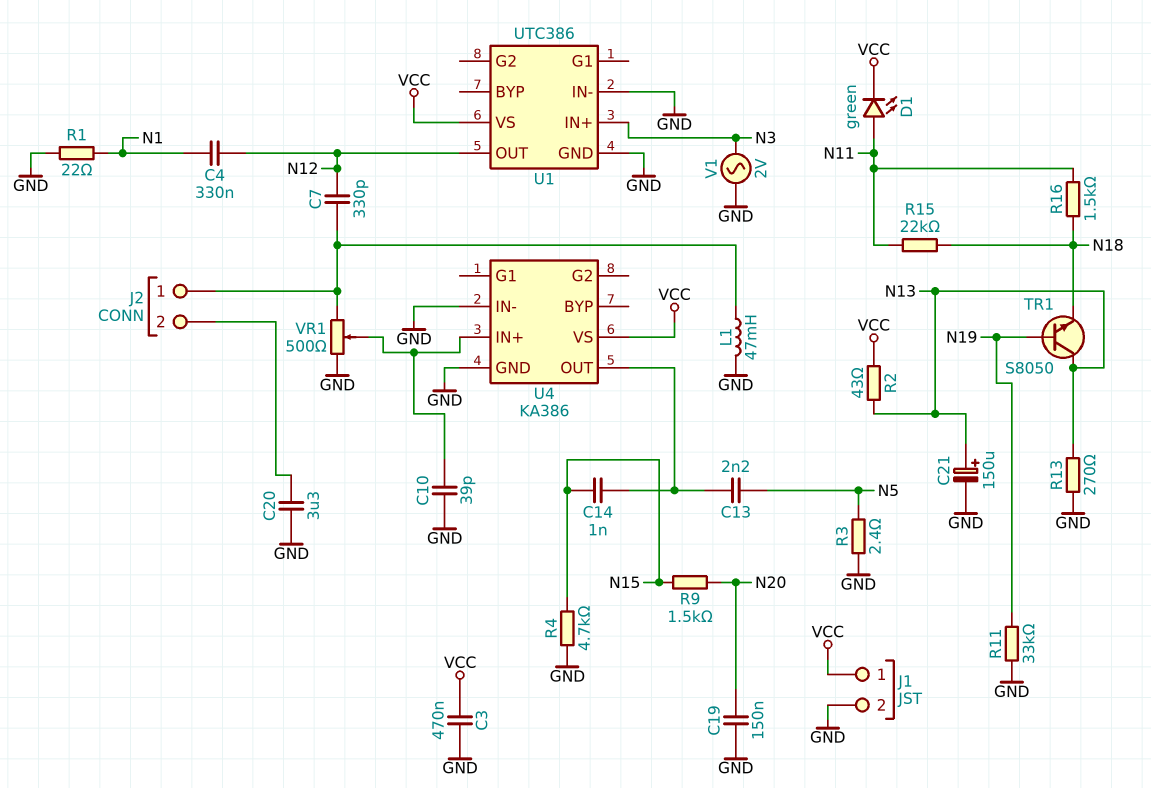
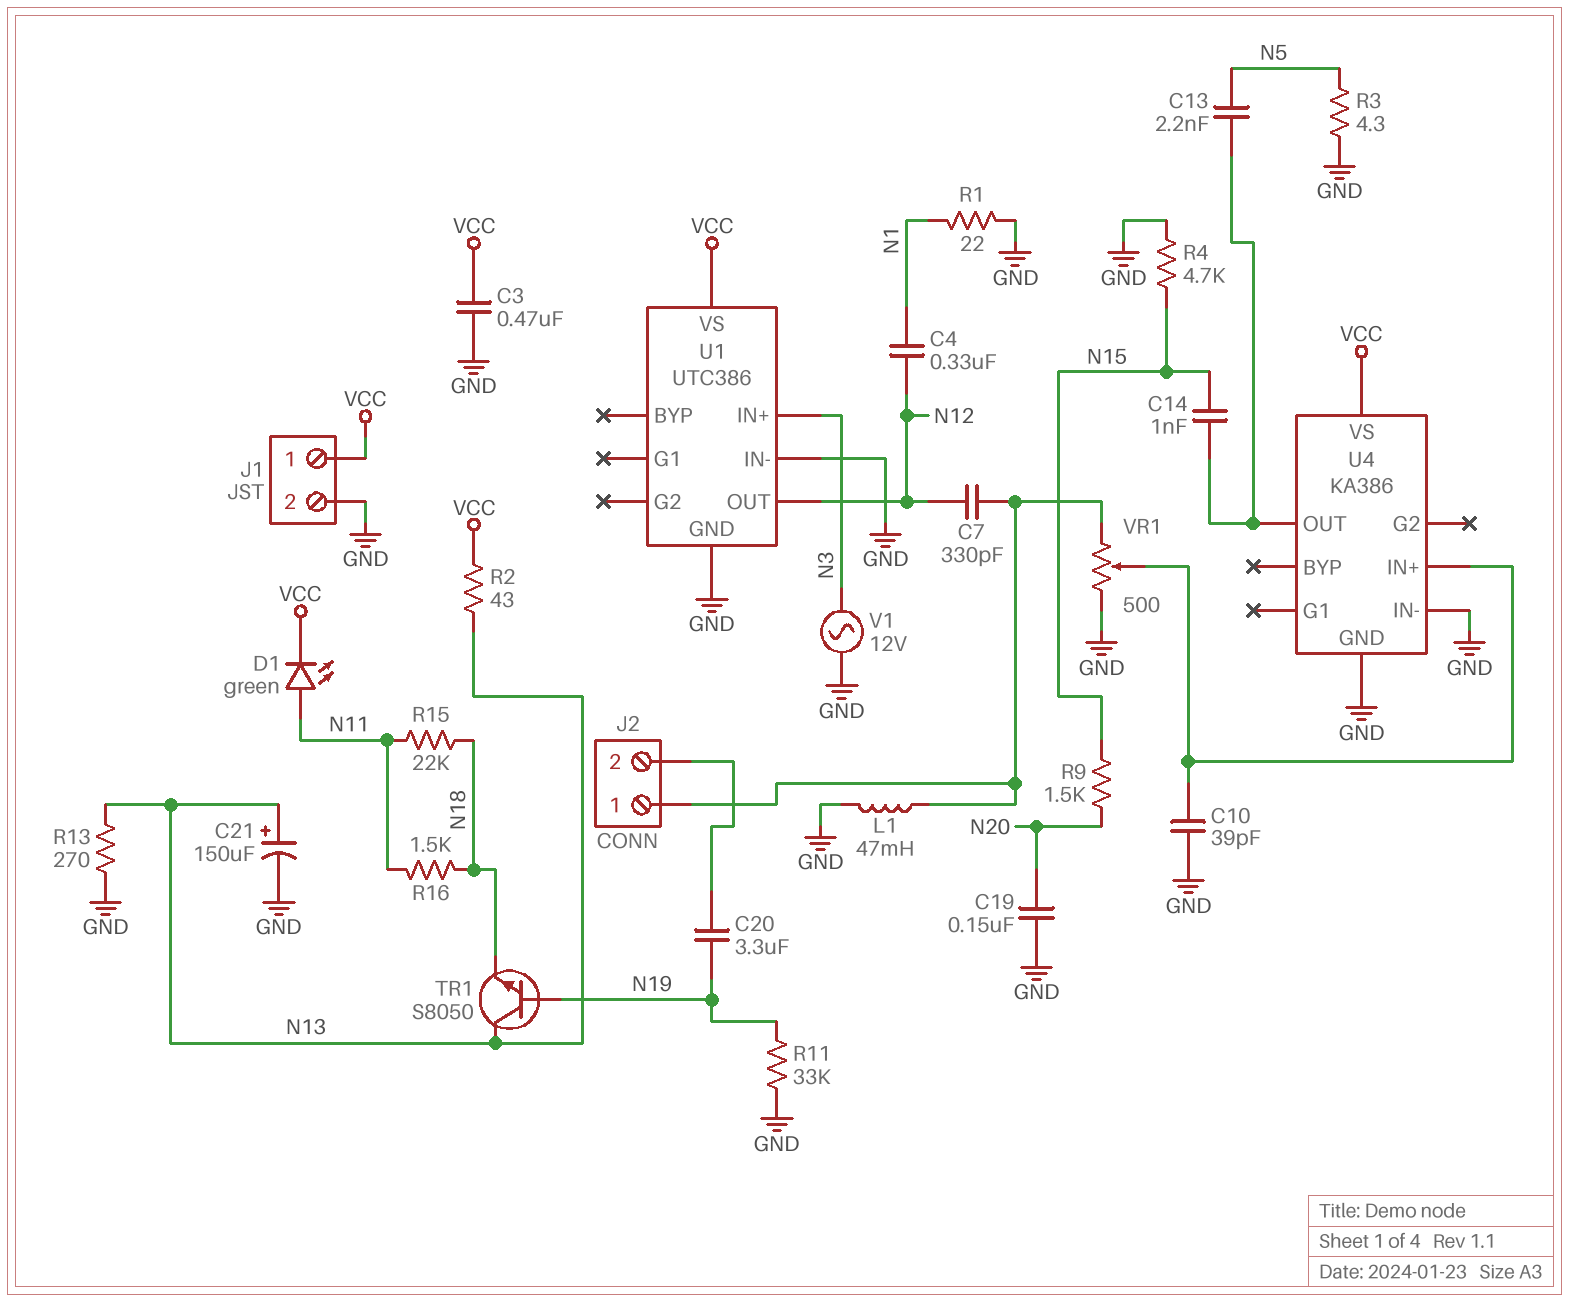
C20: 3.3uF (GND, J2/2) -> 3.3uF (J2/2, N19)
R3: 2.4 (GND, N5) -> 4.3 (GND, N5)
V1: AC 2V (GND, N3) -> AC 12V (GND, N3)

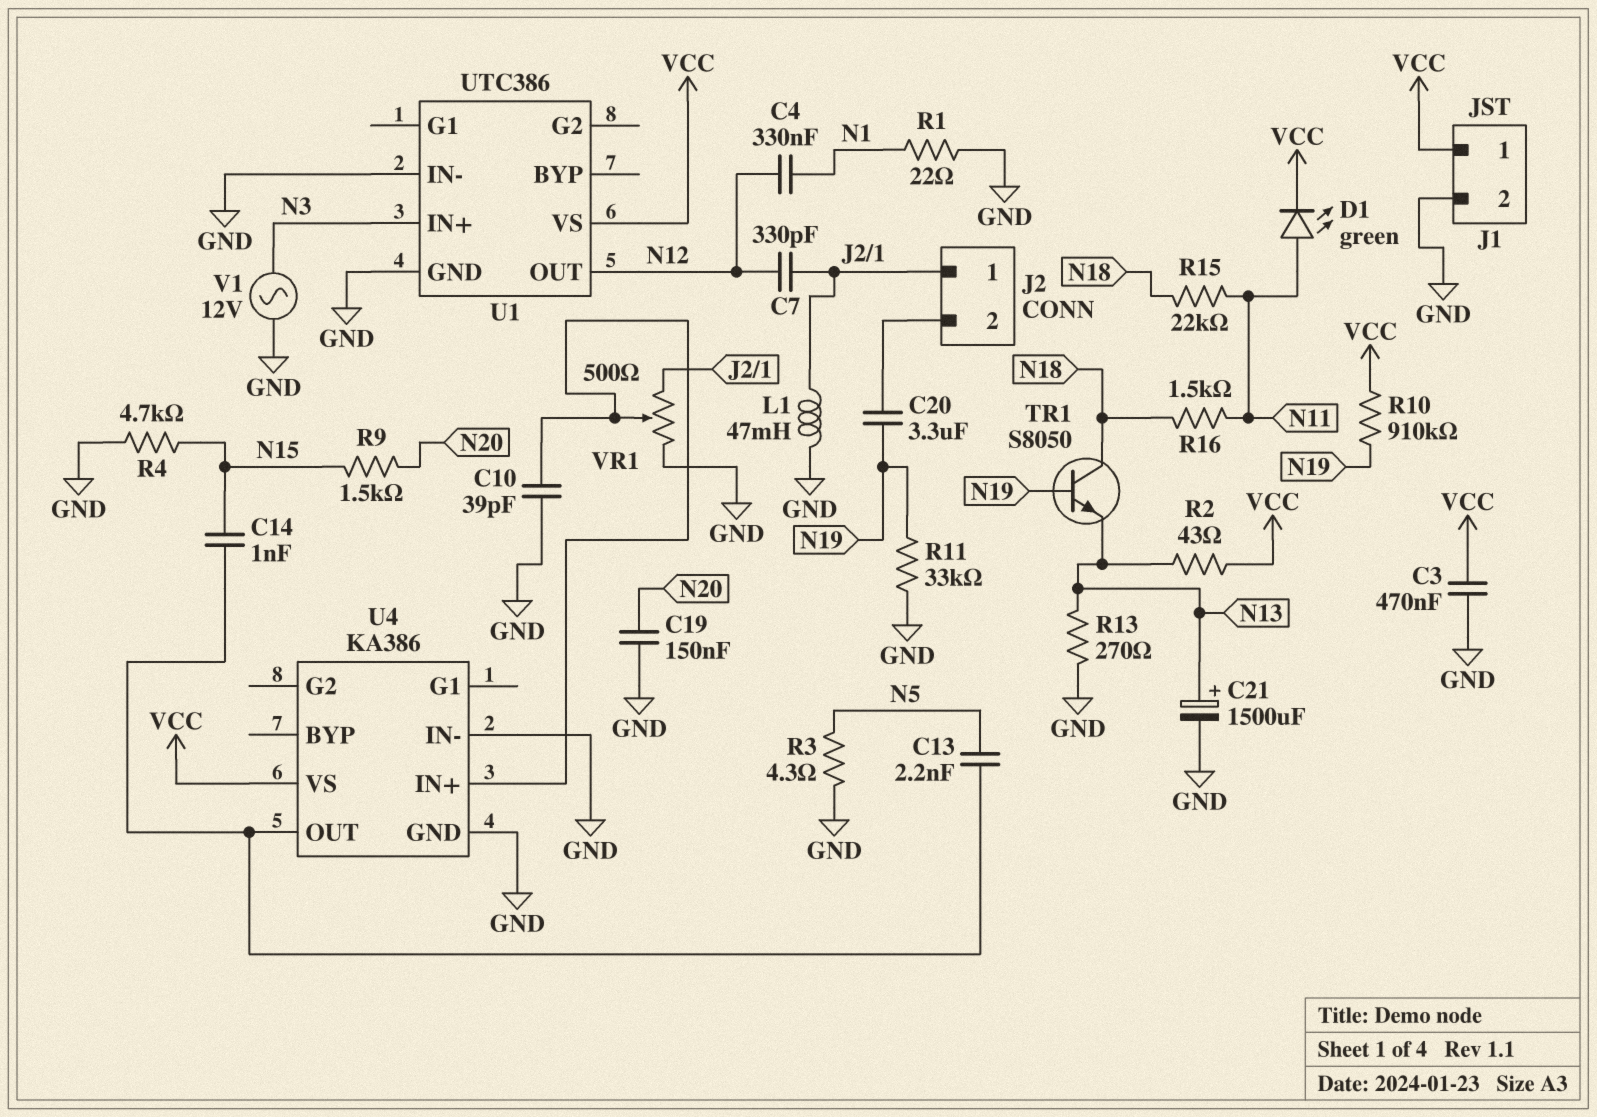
C21: 150uF (plus N13, minus GND) -> 1500uF (plus N13, minus GND)
R10: none -> 910k (N19, VCC)
TR1: NPN S8050 (B N19, C N13, E N18) -> NPN S8050 (B N19, C N18, E N13)

